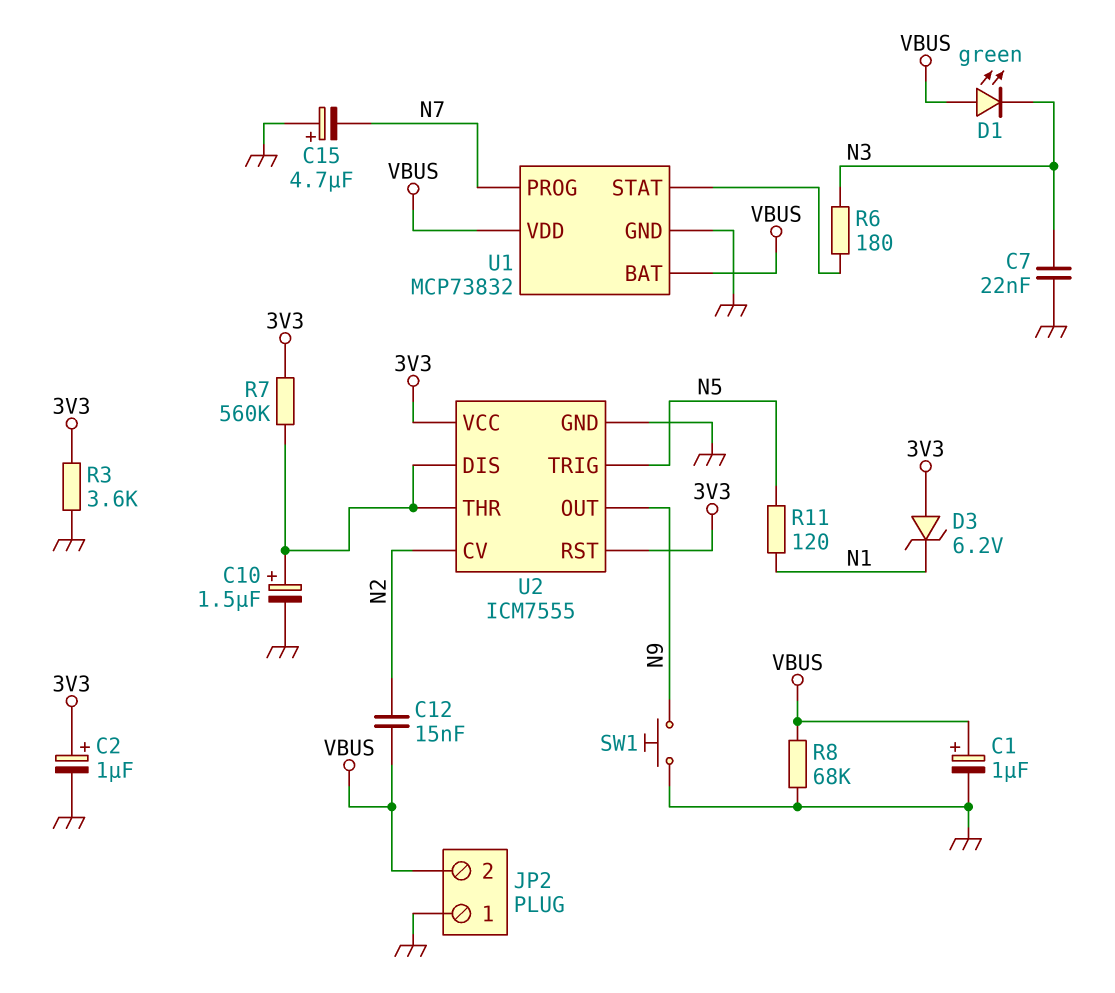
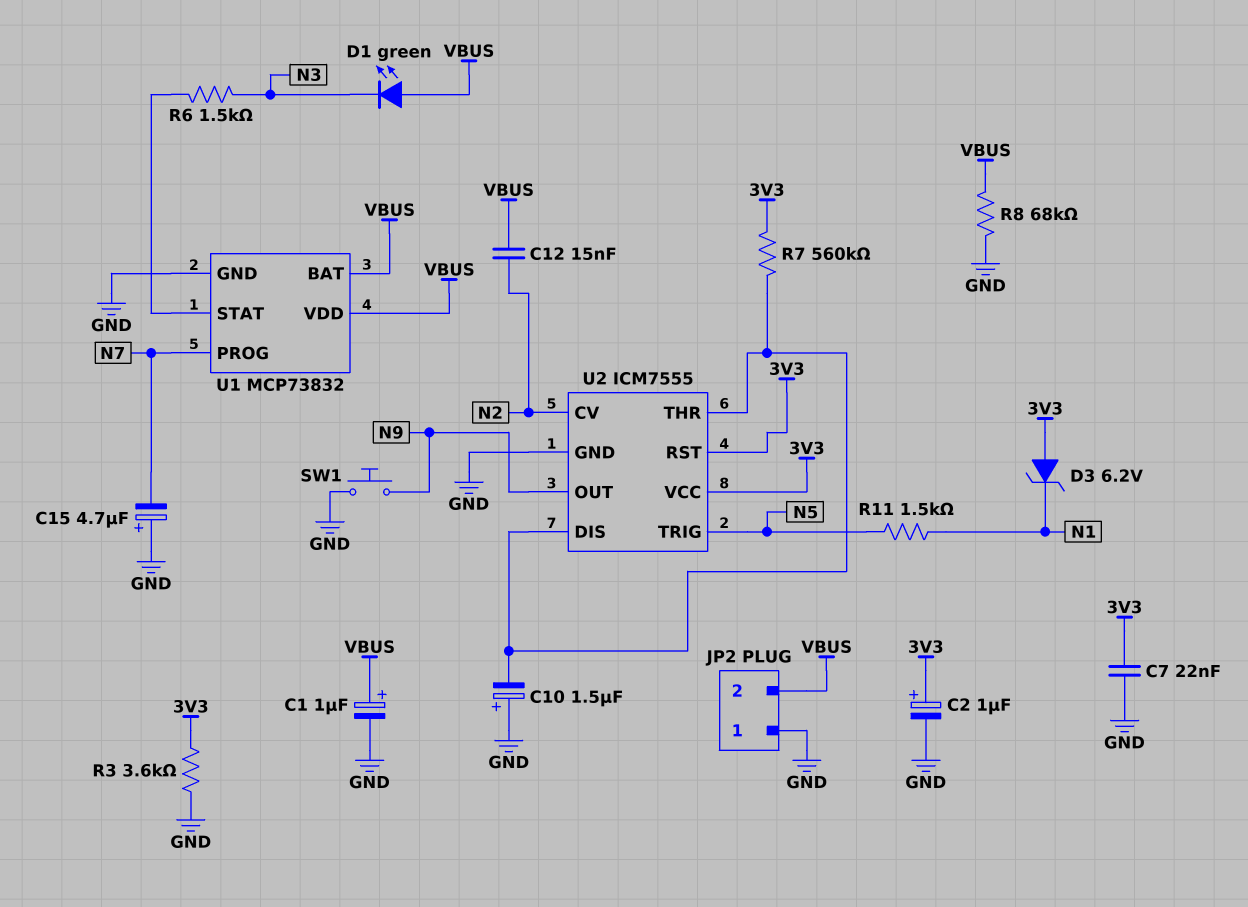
C7: 22nF (GND, N3) -> 22nF (3V3, GND)
C10: 1.5uF (plus U2/DIS, minus GND) -> 1.5uF (plus GND, minus U2/DIS)
R6: 180 (N3, U1/STAT) -> 1.5k (N3, U1/STAT)
R11: 120 (N1, N5) -> 1.5k (N1, N5)

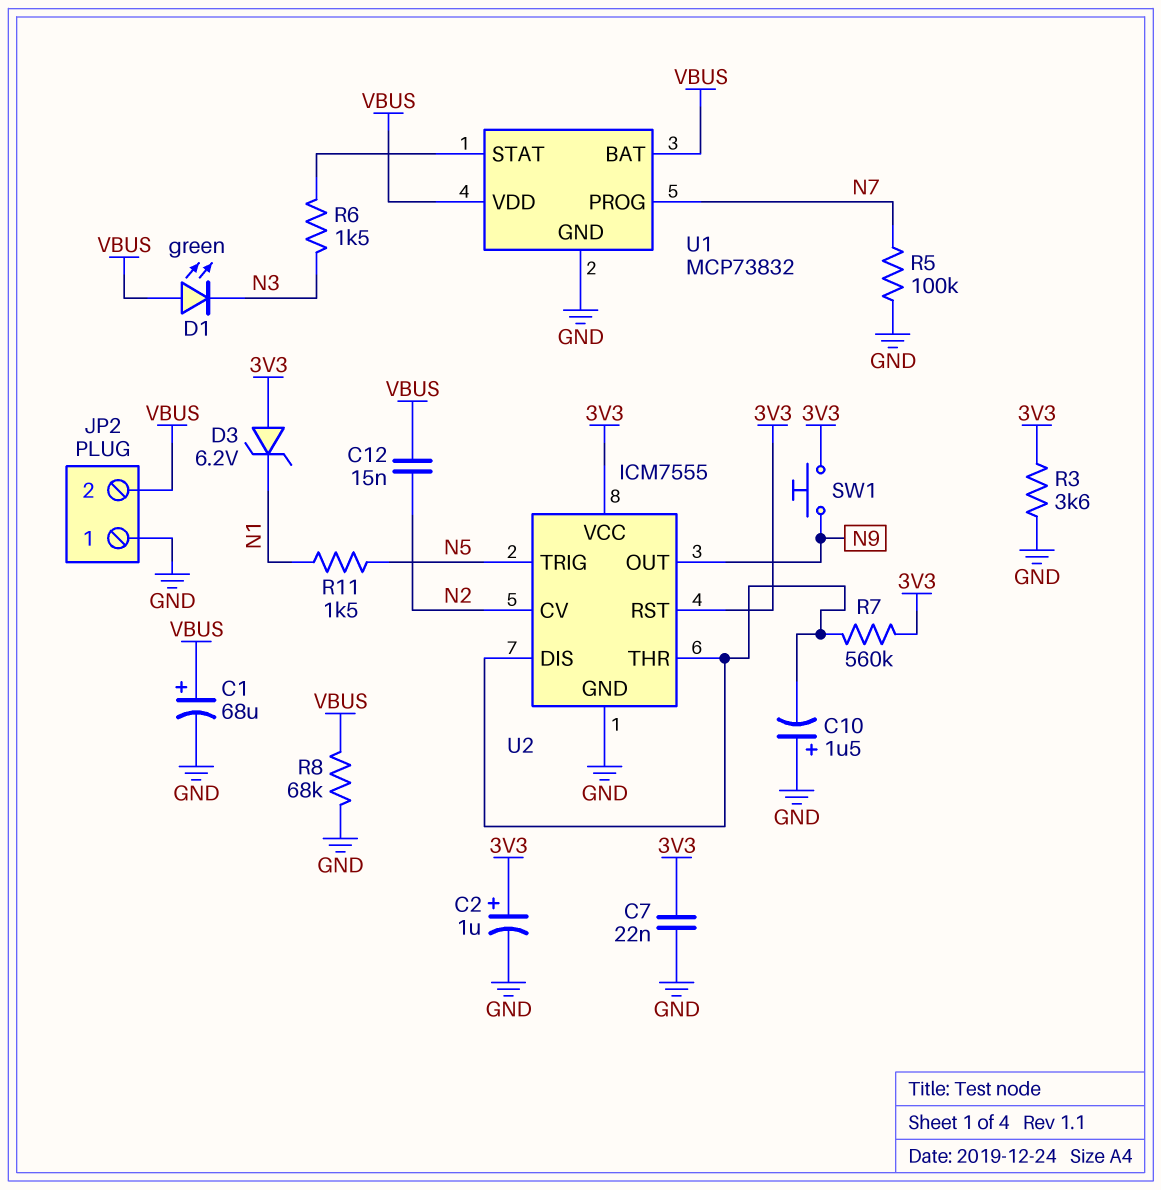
C1: 1uF (plus VBUS, minus GND) -> 68uF (plus VBUS, minus GND)
C15: 4.7uF (plus GND, minus N7) -> none
R5: none -> 100k (GND, N7)
SW1: button (GND, N9) -> button (3V3, N9)

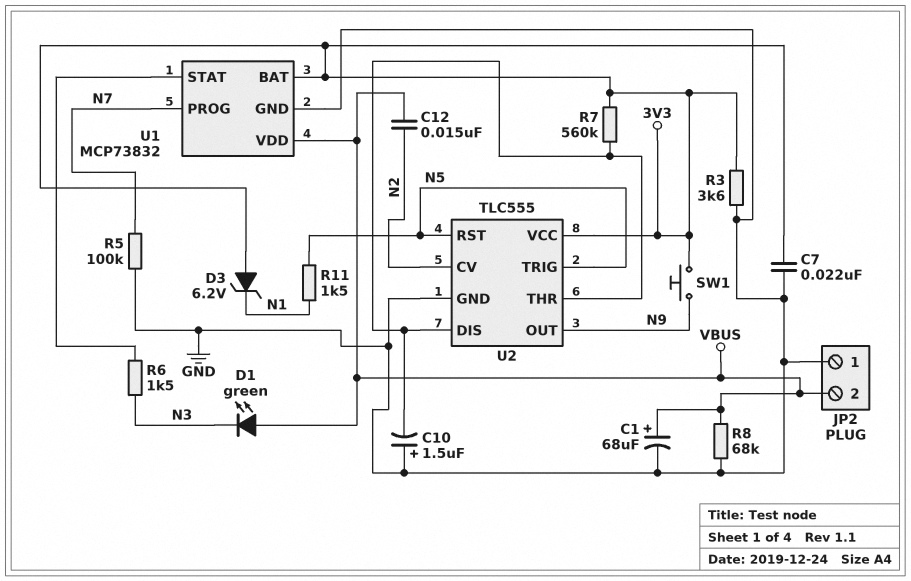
C2: 1uF (plus 3V3, minus GND) -> none
U1 pin BAT: VBUS -> 3V3
U2: ICM7555 -> TLC555
U2 pin RST: 3V3 -> N5

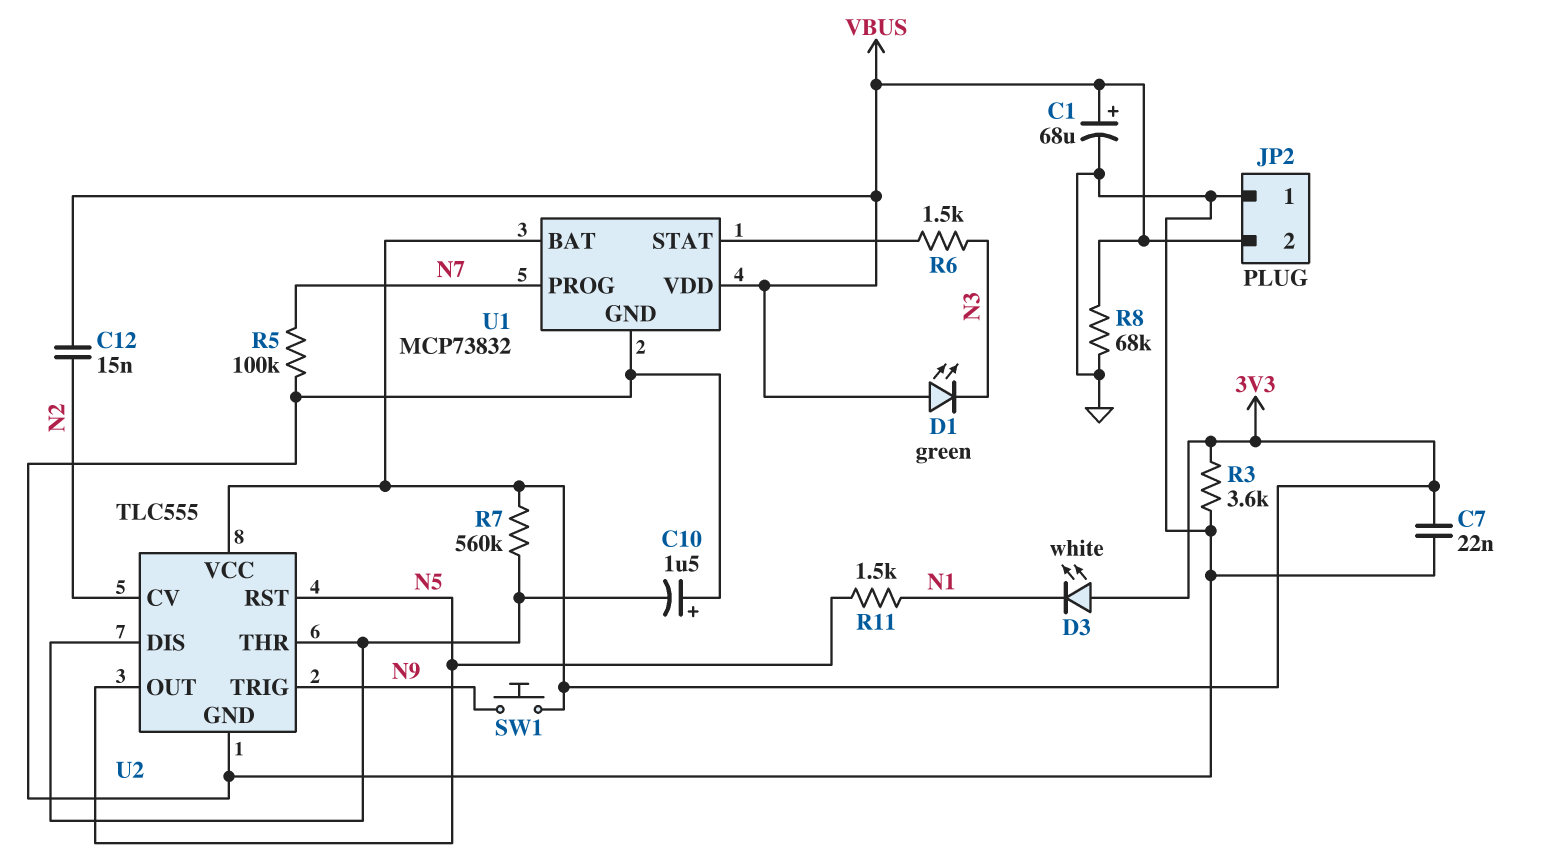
D3: zener 6.2V (A 3V3, K N1) -> LED white (A 3V3, K N1)
U2 pin OUT: N9 -> N5
U2 pin TRIG: N5 -> N9

